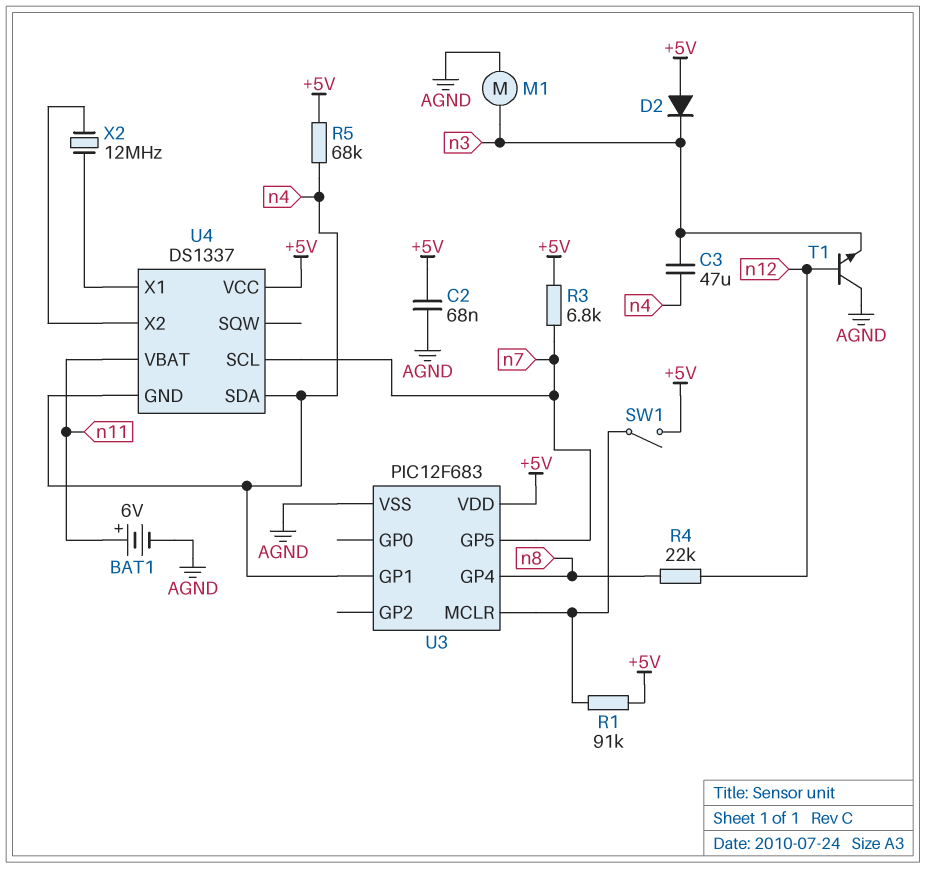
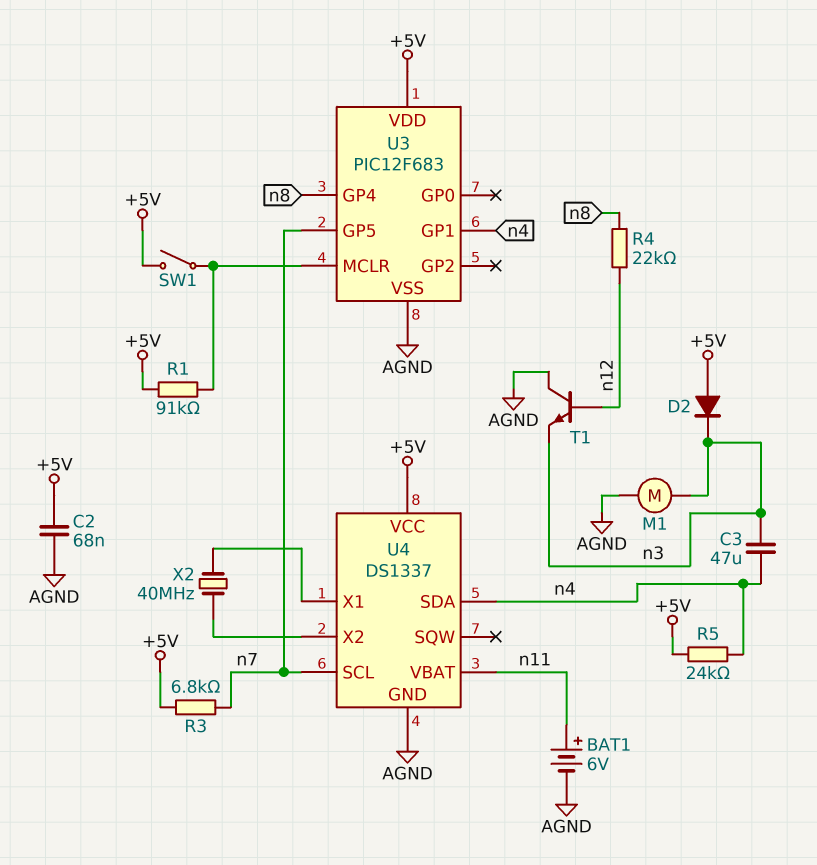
R5: 68k (+5V, n4) -> 24k (+5V, n4)
U4 pin GND: n4 -> AGND
X2: 12MHz (U4/X1, U4/X2) -> 40MHz (U4/X1, U4/X2)

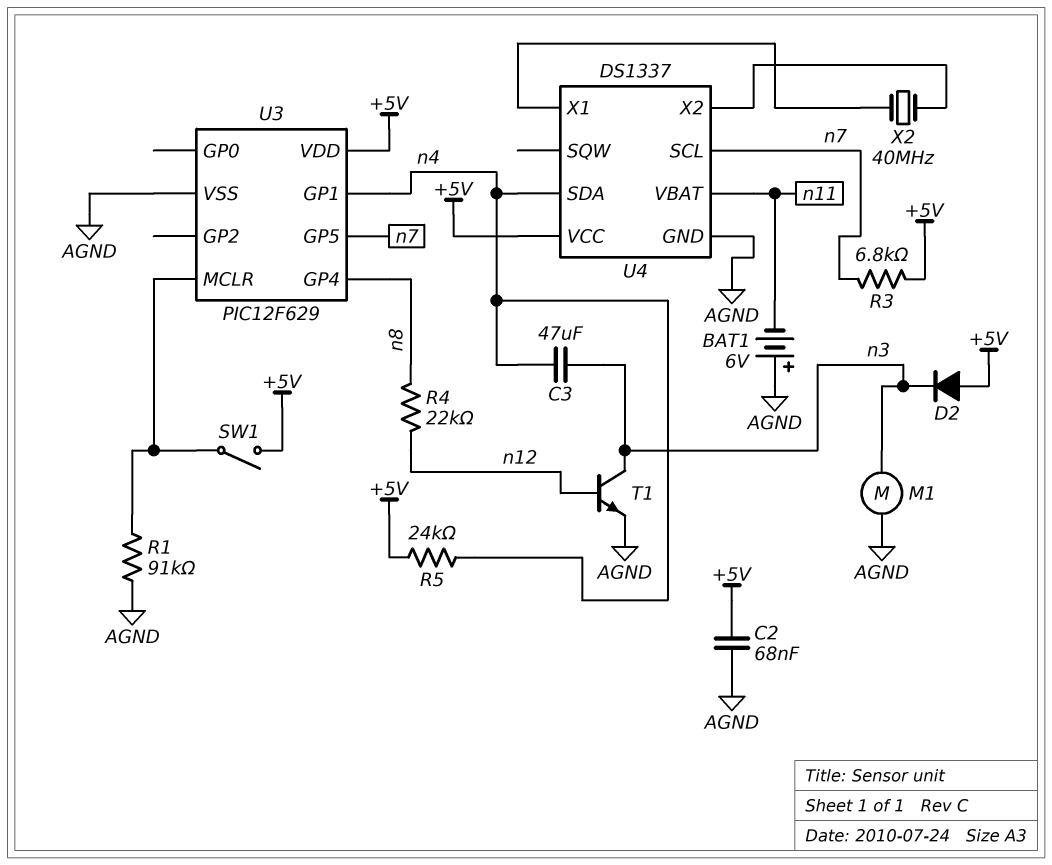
BAT1: 6V (plus n11, minus AGND) -> 6V (plus AGND, minus n11)
R1: 91k (+5V, U3/MCLR) -> 91k (AGND, U3/MCLR)
T1: NPN (B n12, C AGND, E n3) -> NPN (B n12, C n3, E AGND)
U3: PIC12F683 -> PIC12F629

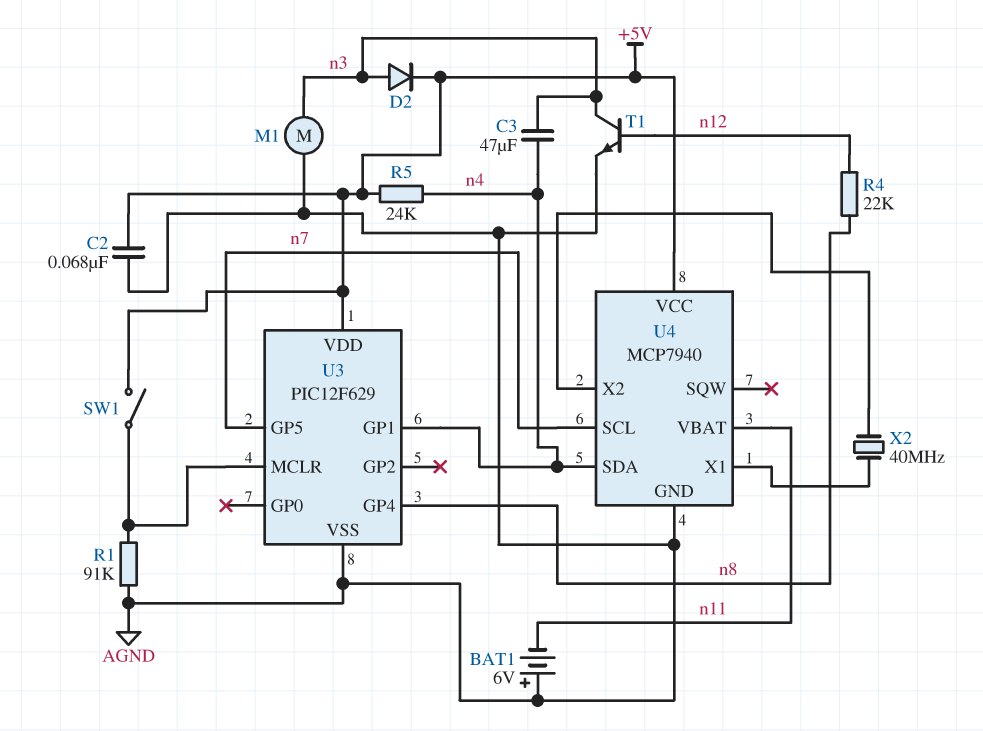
D2: diode (A +5V, K n3) -> diode (A n3, K +5V)
R3: 6.8k (+5V, n7) -> none
U4: DS1337 -> MCP7940

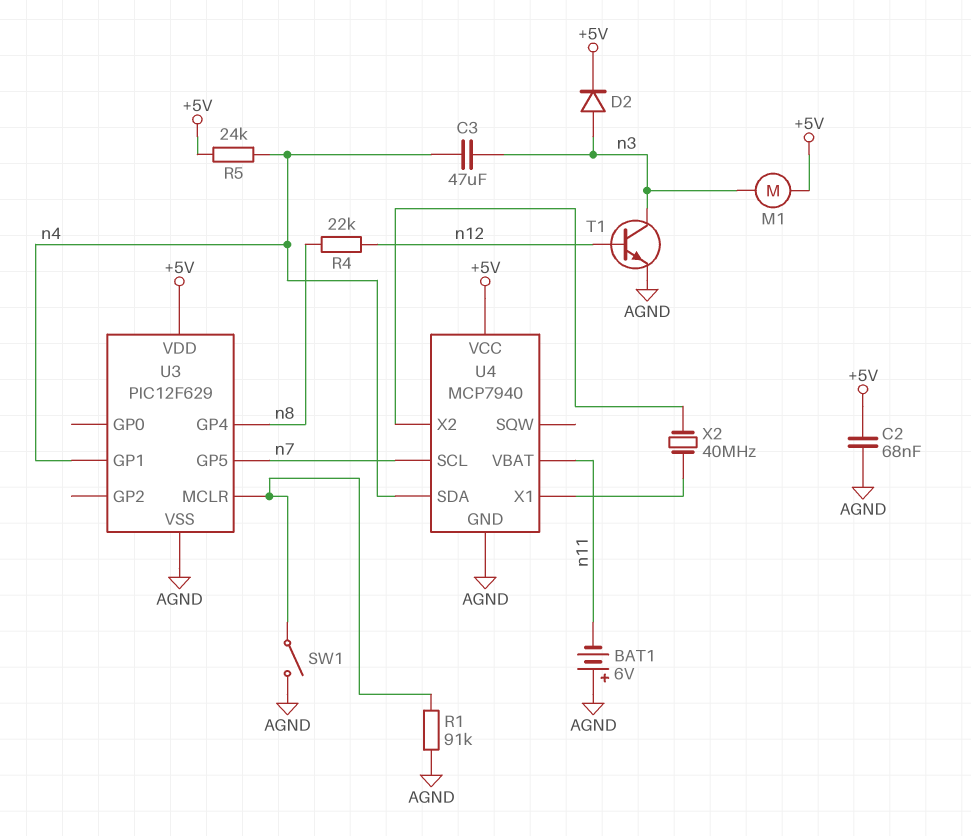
M1: motor (AGND, n3) -> motor (+5V, n3)
SW1: switch (+5V, U3/MCLR) -> switch (AGND, U3/MCLR)

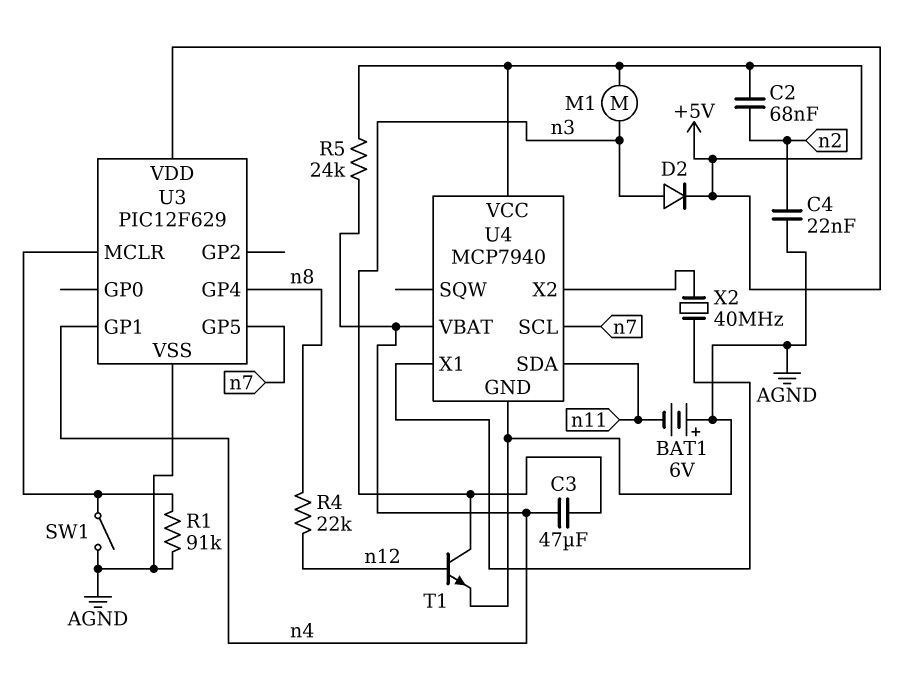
C2: 68nF (+5V, AGND) -> 68nF (+5V, n2)
C4: none -> 22nF (AGND, n2)
U4 pin SDA: n4 -> n11
U4 pin VBAT: n11 -> n4

